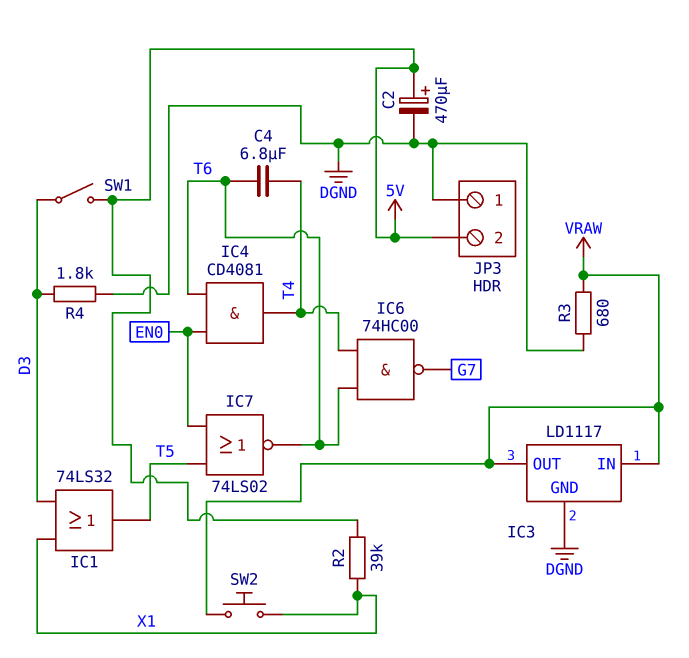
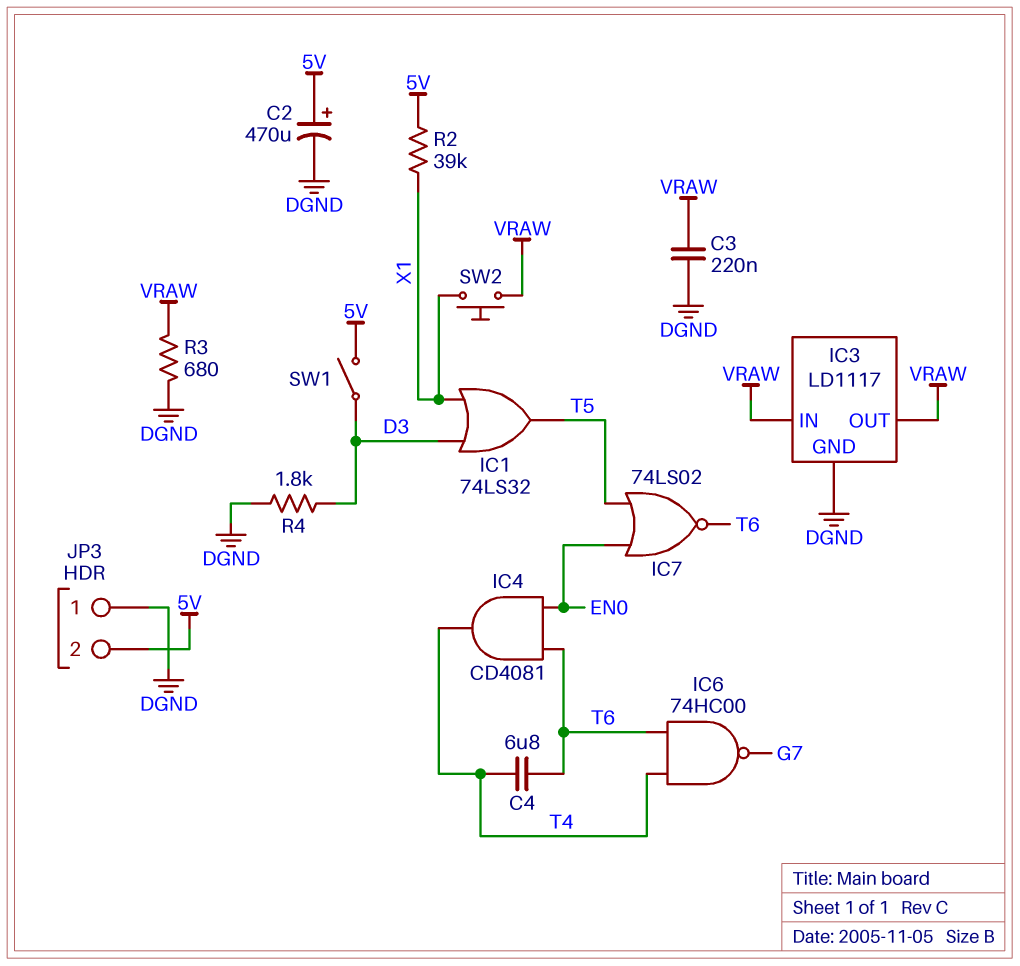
C3: none -> 220nF (DGND, VRAW)

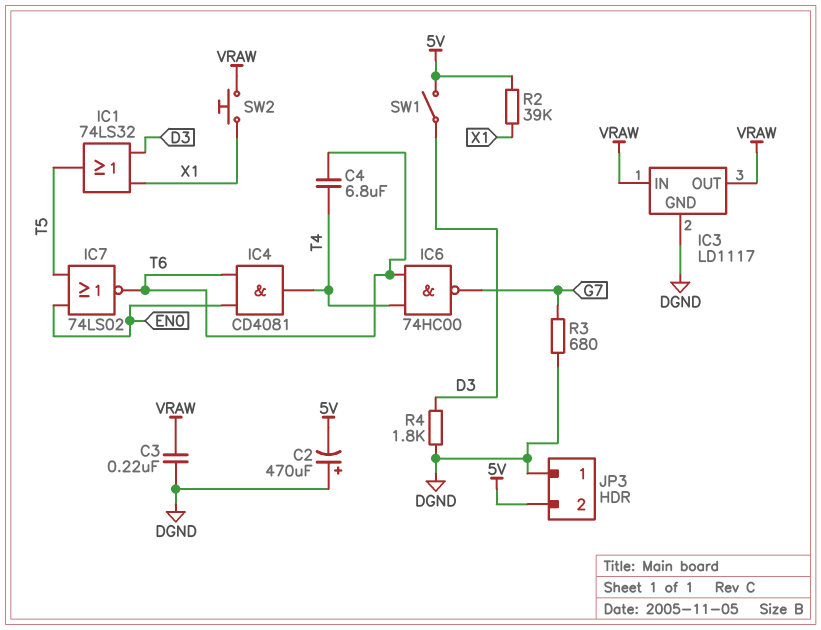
C2: 470uF (plus 5V, minus DGND) -> 470uF (plus DGND, minus 5V)
R3: 680 (DGND, VRAW) -> 680 (DGND, G7)

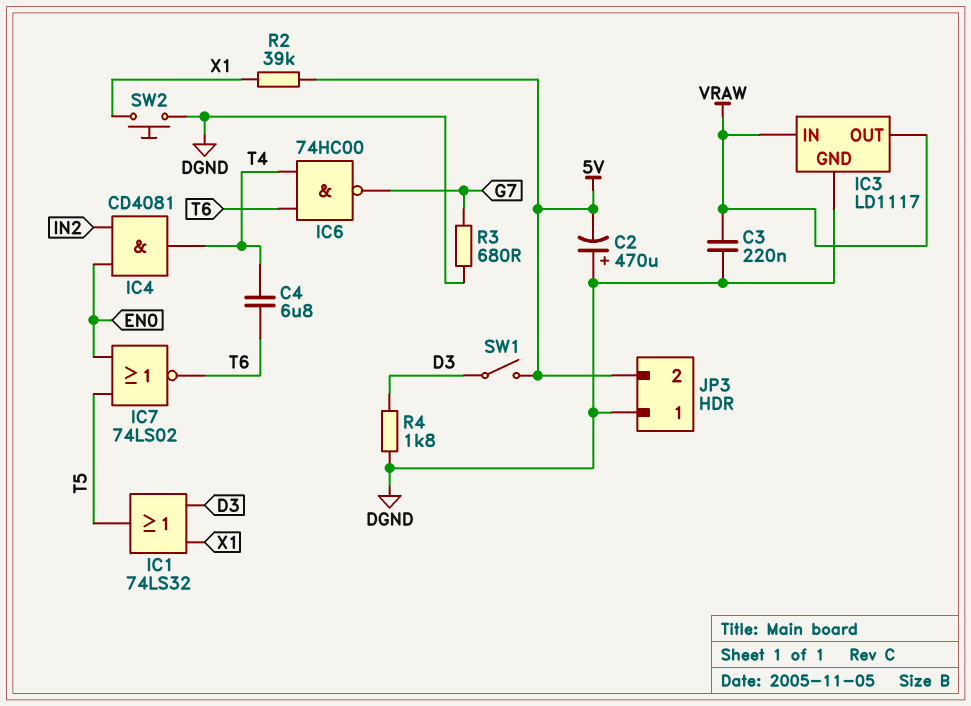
IC4: AND CD4081 (in EN0, in T6, out T4) -> AND CD4081 (in EN0, in IN2, out T4)
SW2: button (VRAW, X1) -> button (DGND, X1)

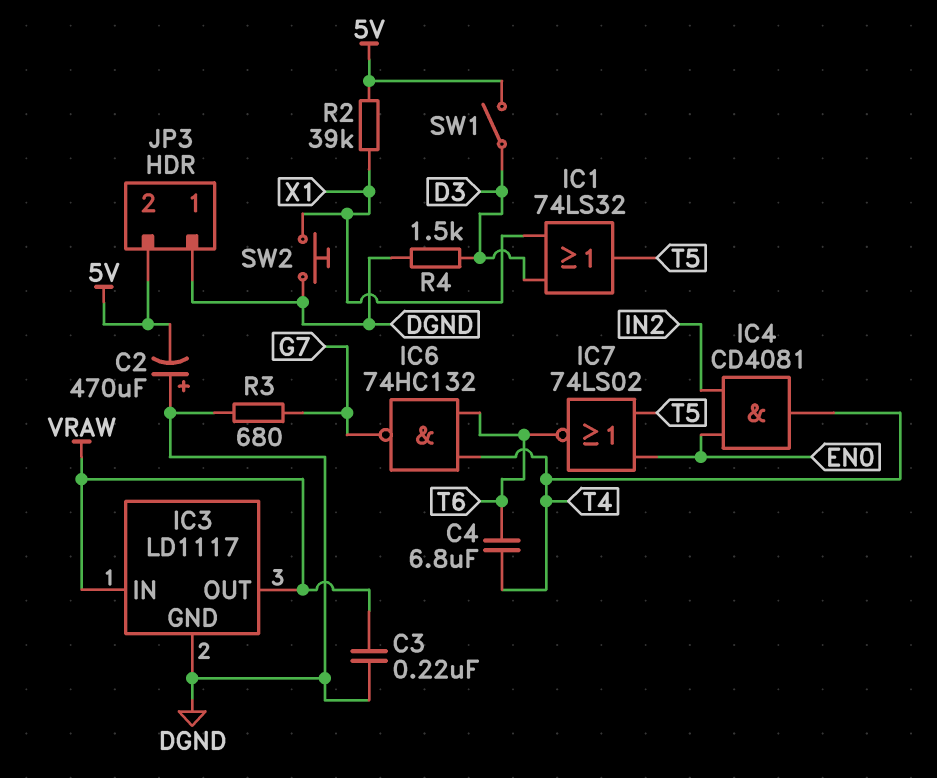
IC6: NAND 74HC00 (in T4, in T6, out G7) -> NAND 74HC132 (in T4, in T6, out G7)
R4: 1.8k (D3, DGND) -> 1.5k (D3, DGND)

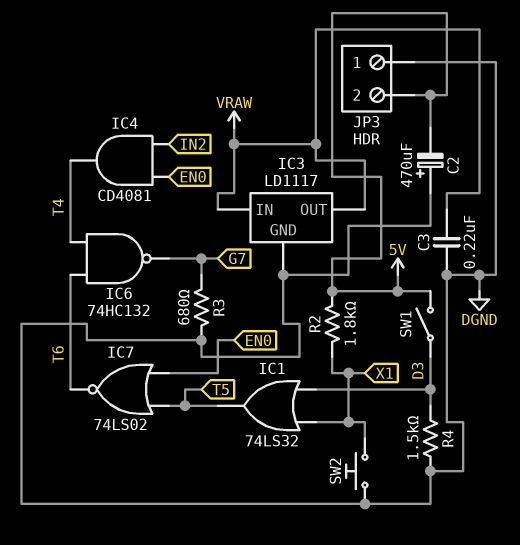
C4: 6.8uF (T4, T6) -> none
R2: 39k (5V, X1) -> 1.8k (5V, X1)

